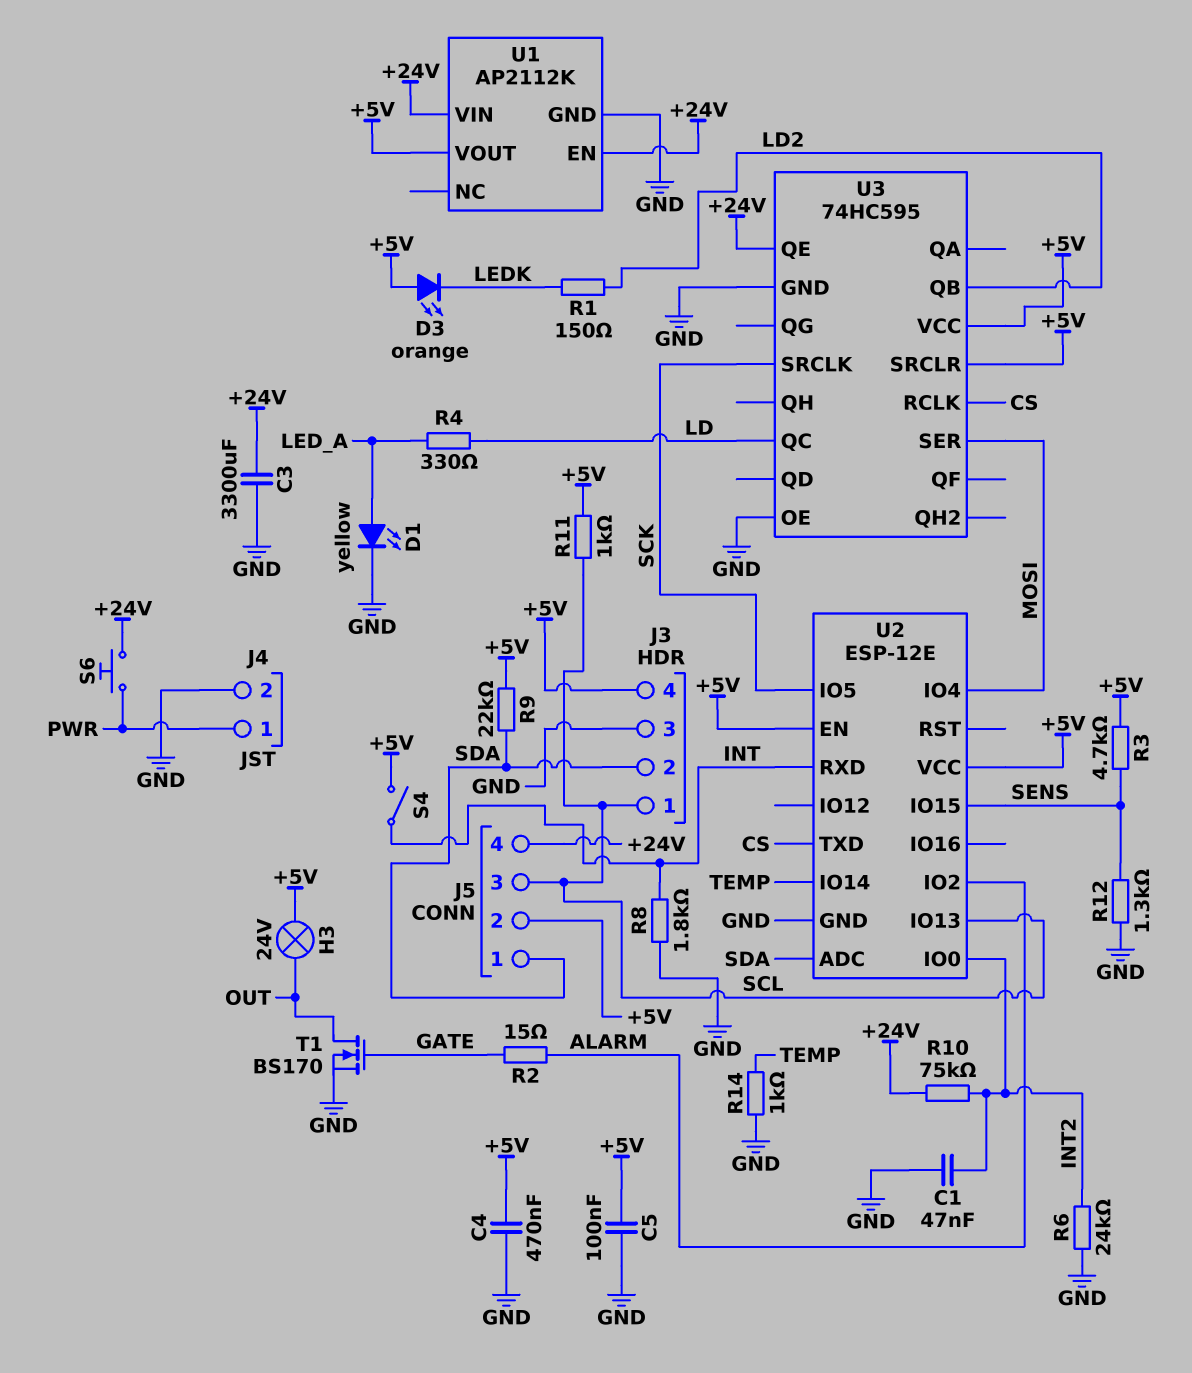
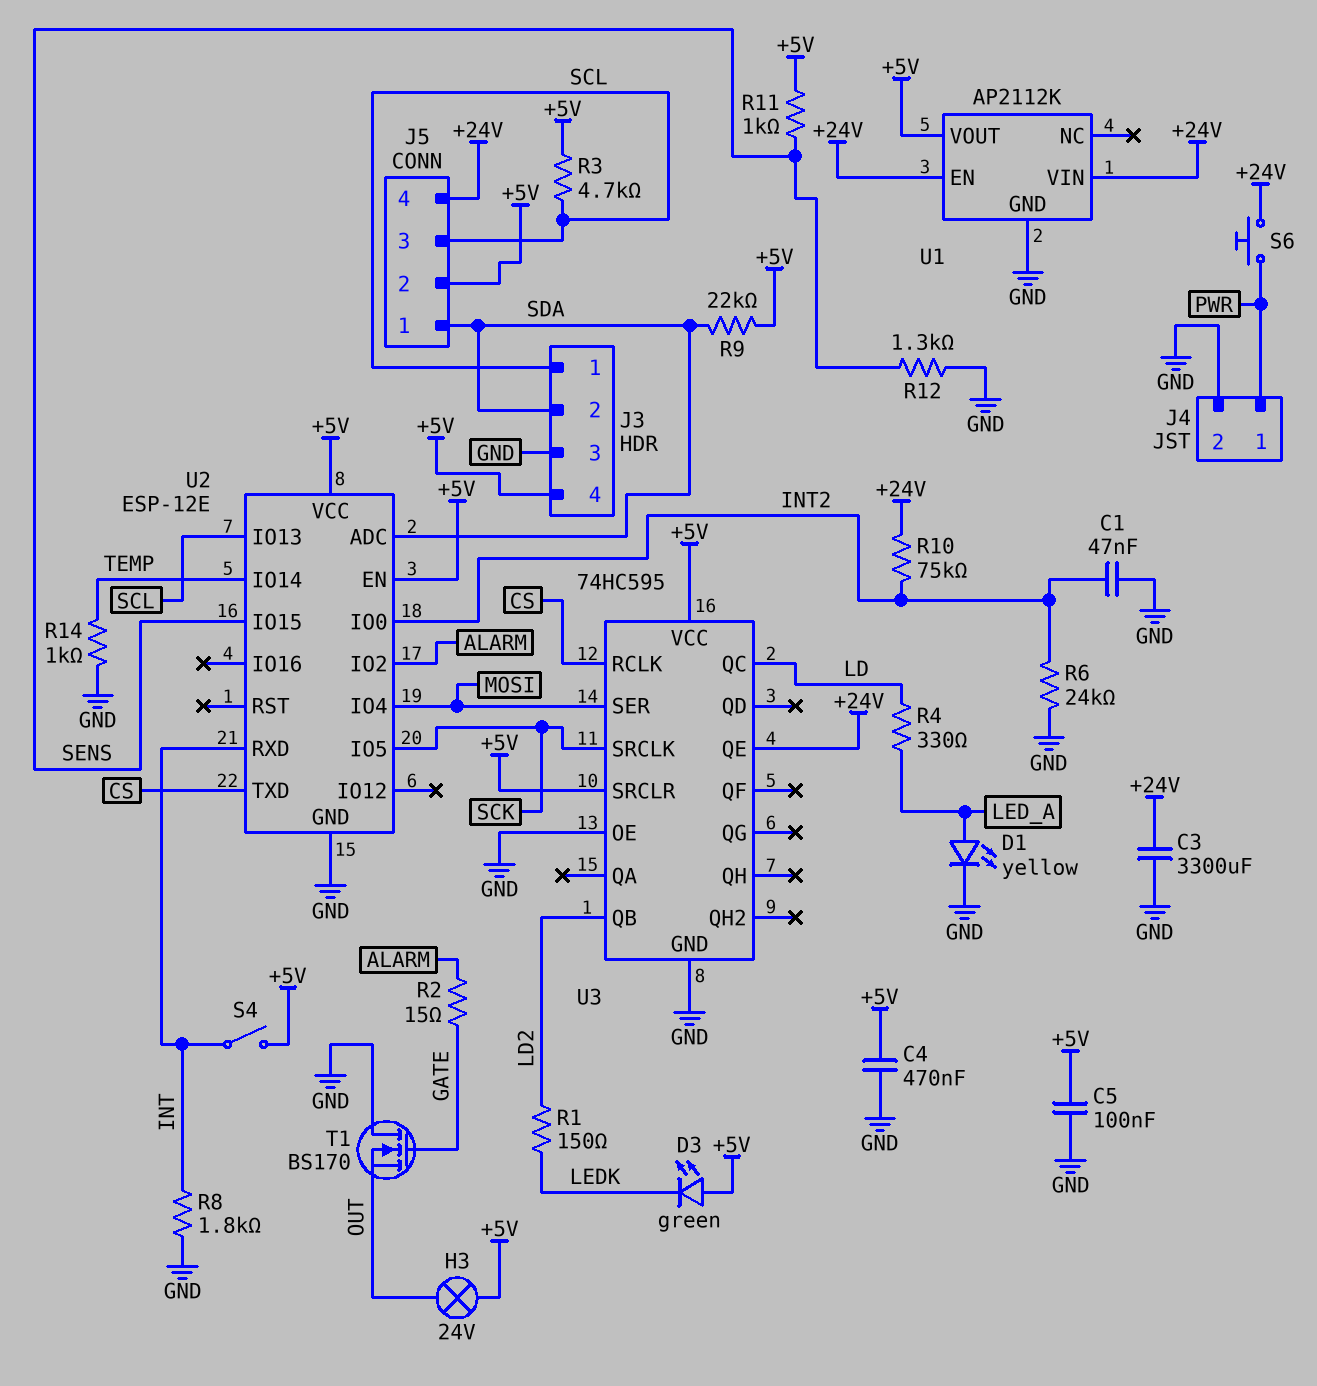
D3: LED orange (A +5V, K LEDK) -> LED green (A +5V, K LEDK)
R3: 4.7k (+5V, SENS) -> 4.7k (+5V, SCL)
R11: 1k (+5V, SCL) -> 1k (+5V, SENS)
T1: NMOS BS170 (G GATE, D OUT, S GND) -> NMOS BS170 (G GATE, D GND, S OUT)

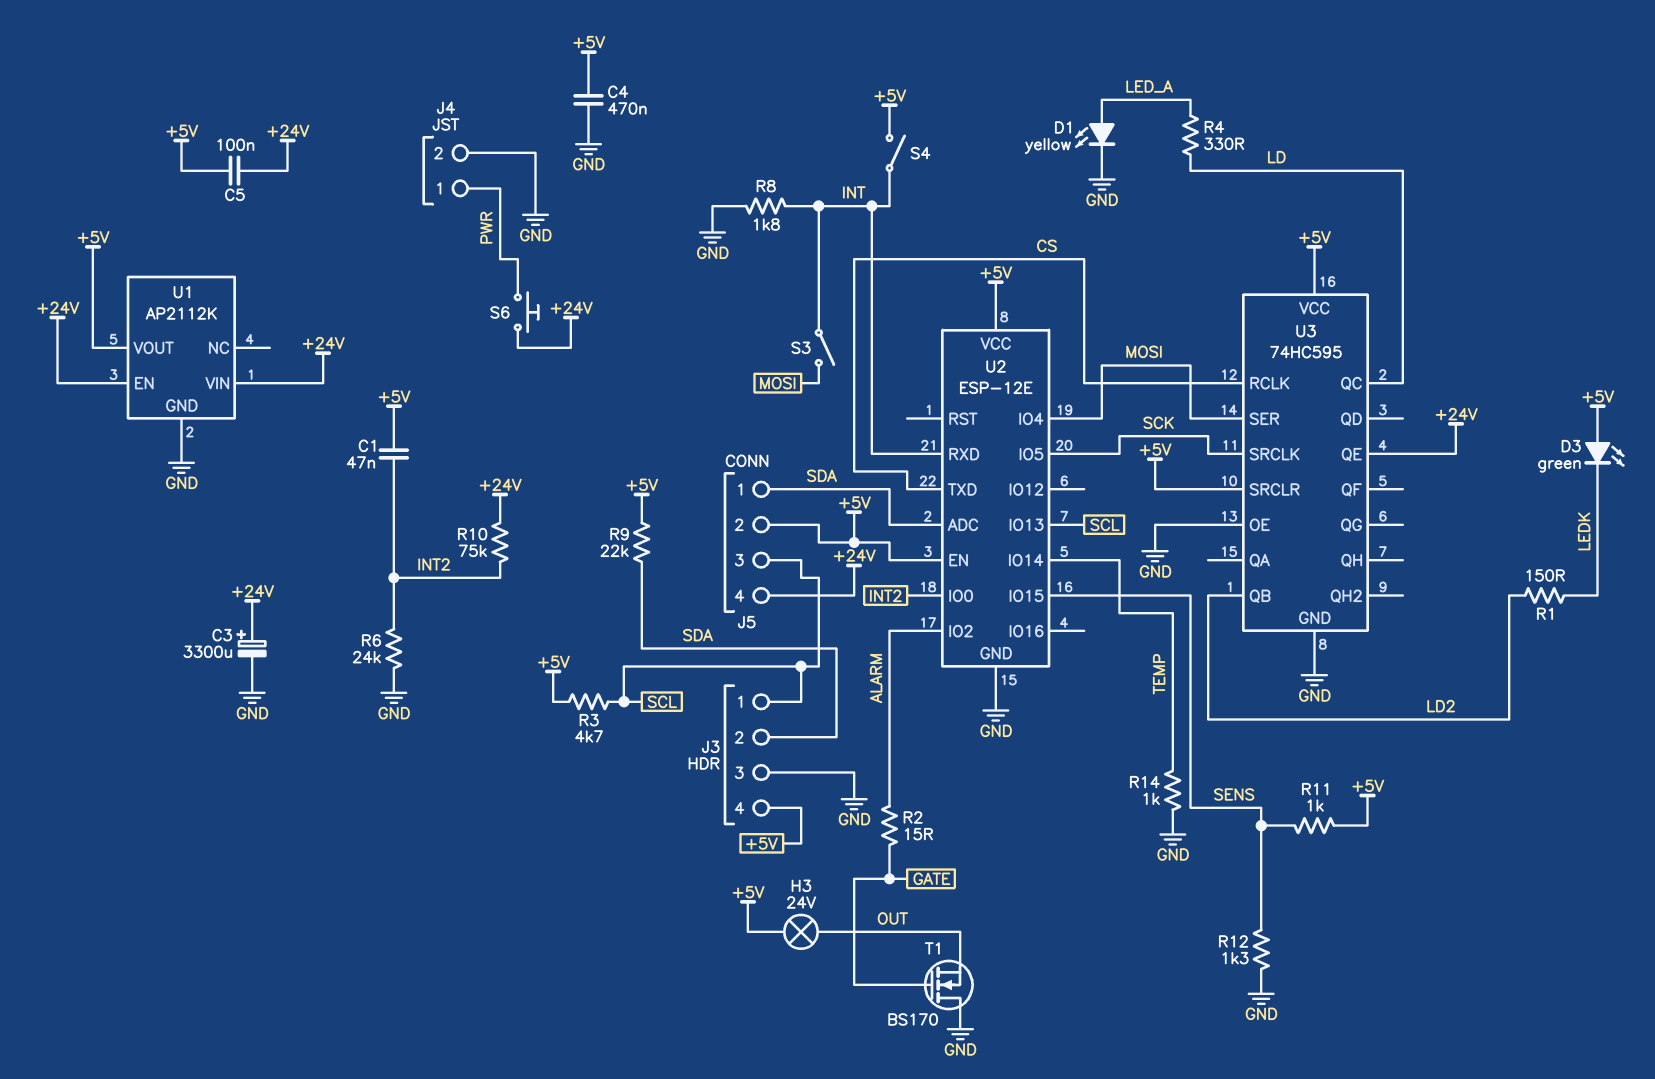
C1: 47nF (GND, INT2) -> 47nF (+5V, INT2)
C3: 3300uF (+24V, GND) -> 3300uF (plus +24V, minus GND)
C5: 100nF (+5V, GND) -> 100nF (+5V, +24V)
S3: none -> switch (INT, MOSI)

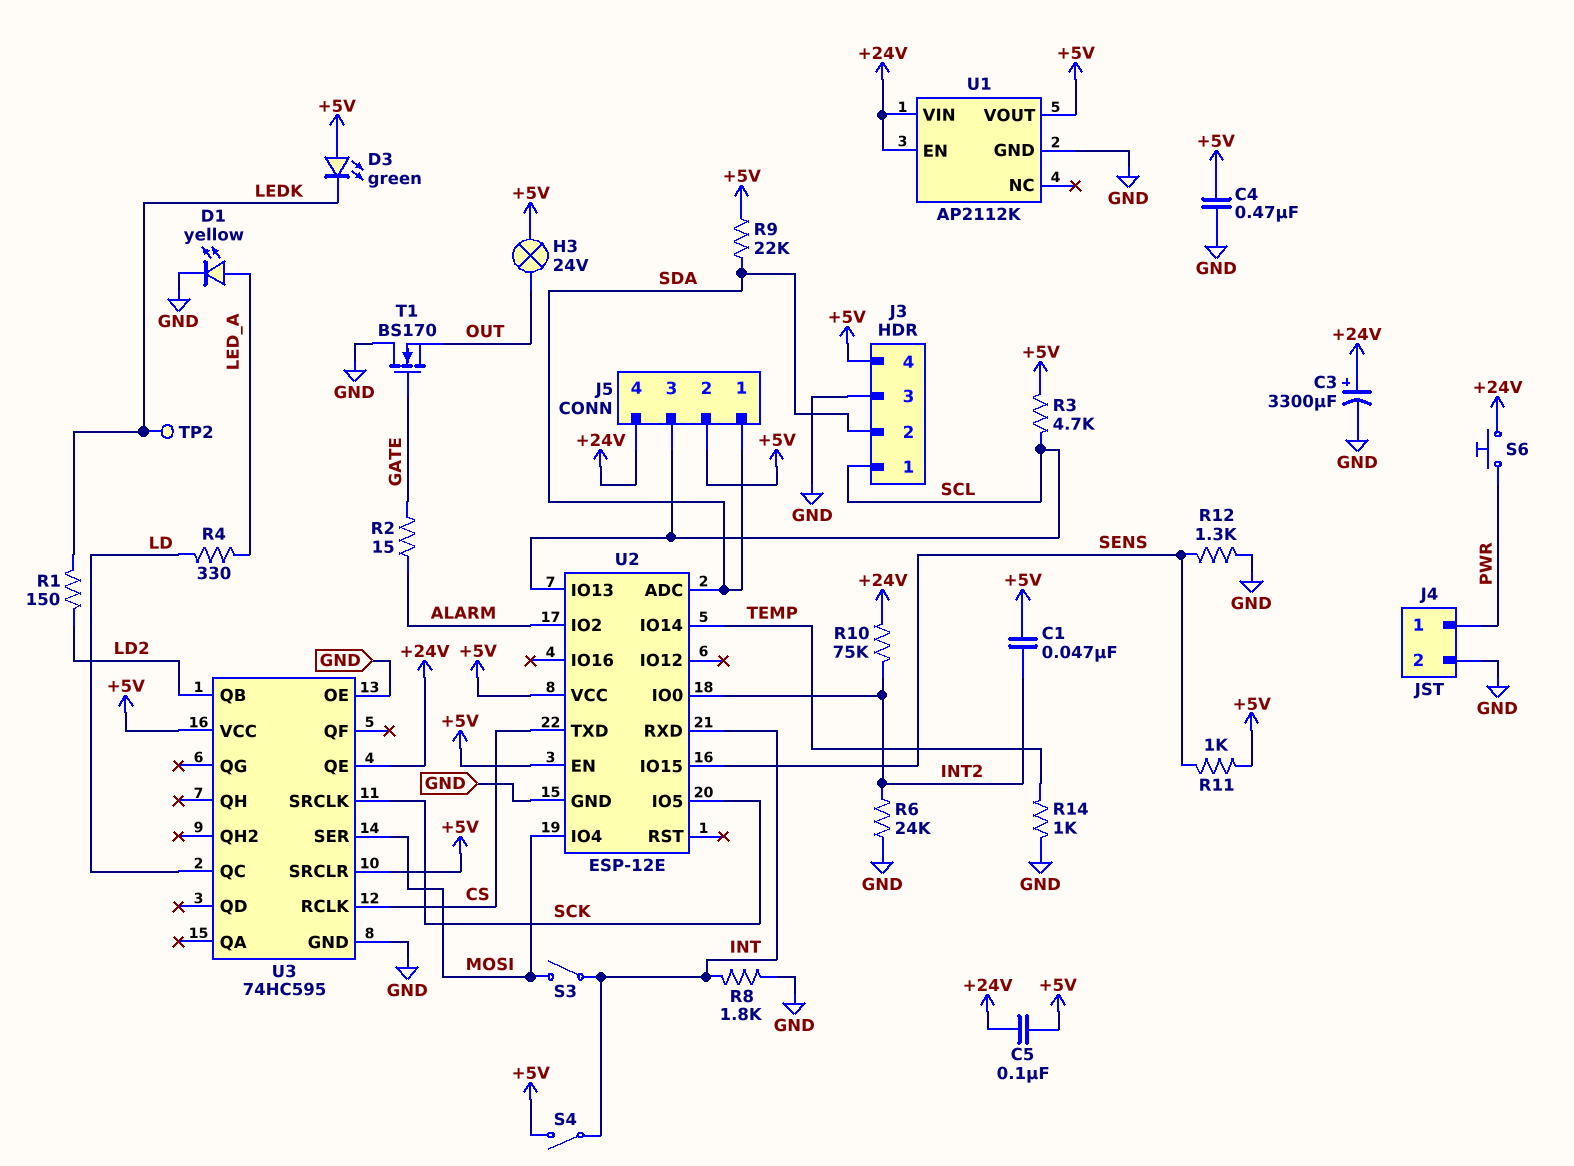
TP2: none -> test point (LEDK)

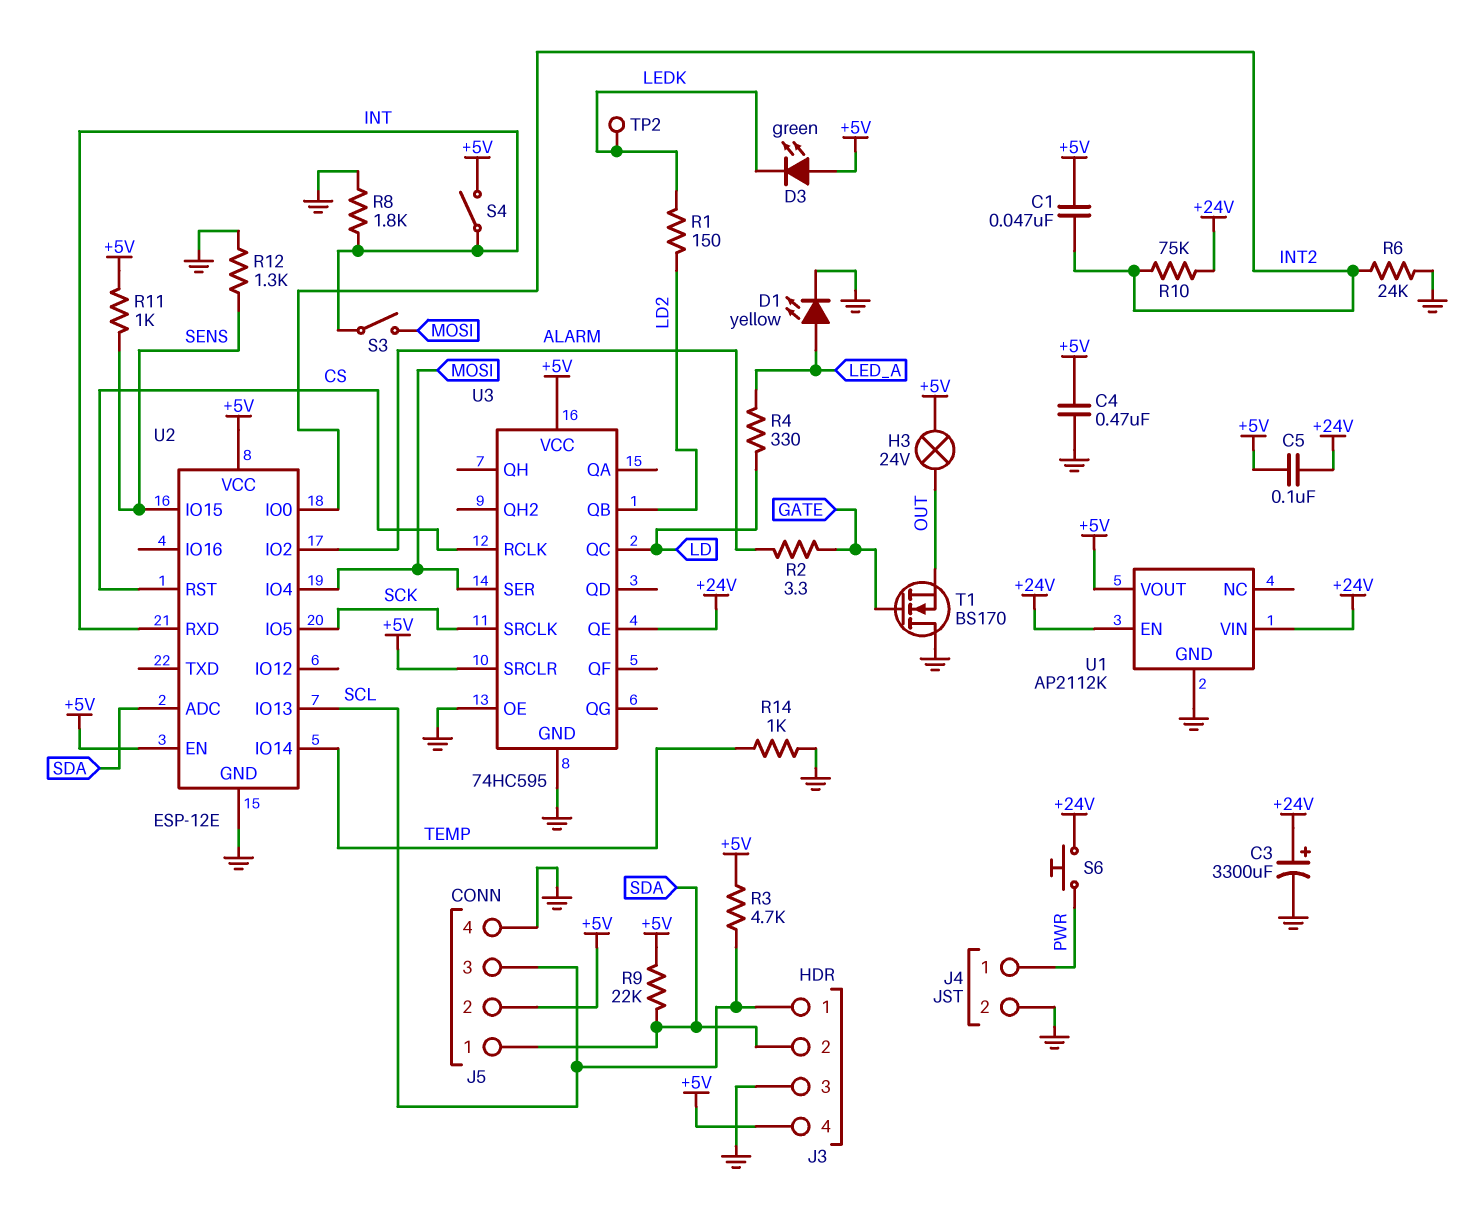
J5 pin 4: +24V -> GND
R2: 15 (ALARM, GATE) -> 3.3 (ALARM, GATE)
U2 pin RST: none -> CS
U2 pin TXD: CS -> none

